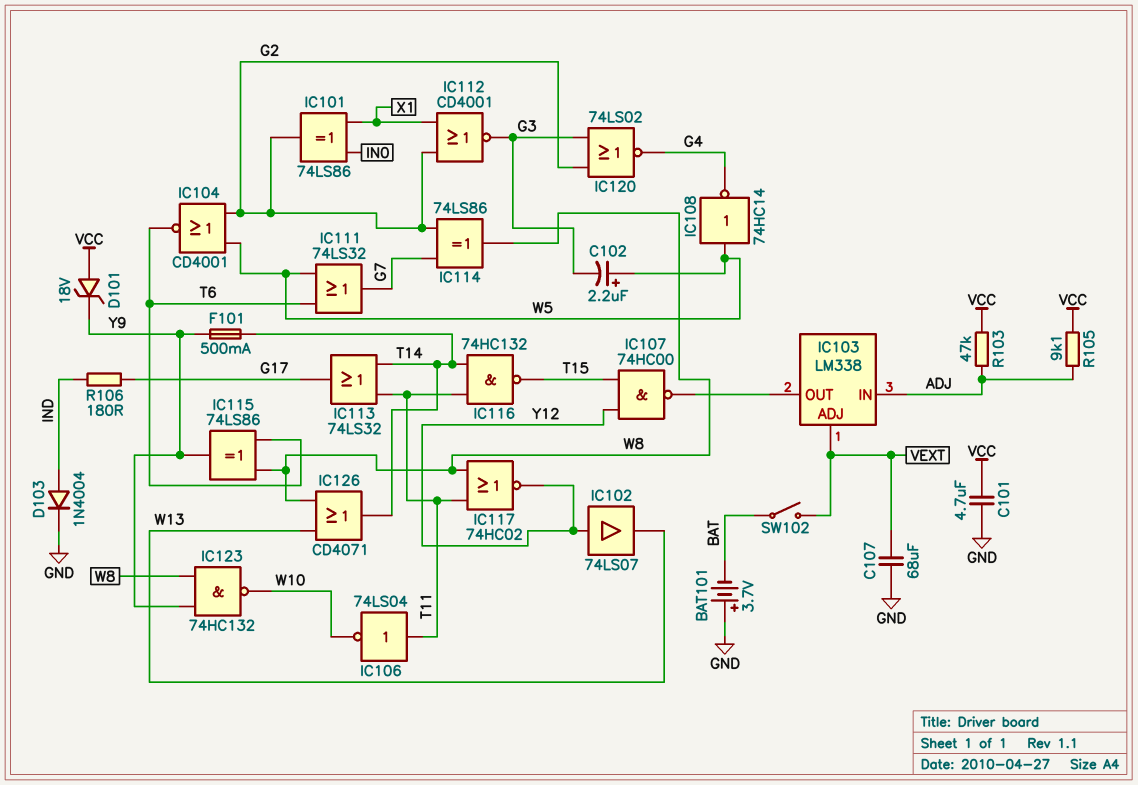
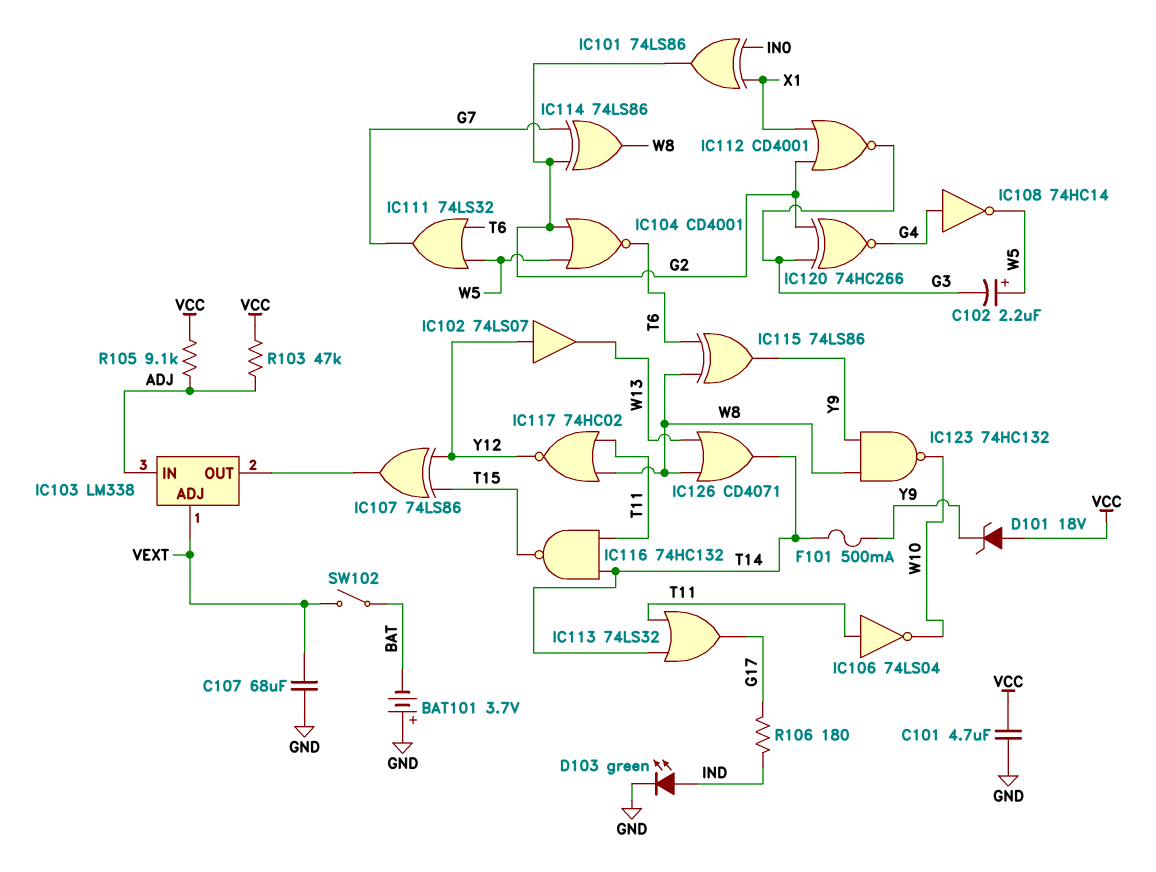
D103: diode 1N4004 (A IND, K GND) -> LED green (A IND, K GND)
IC107: NAND 74HC00 (in T15, in Y12, out IC103/OUT) -> XOR 74LS86 (in T15, in Y12, out IC103/OUT)
IC108: NOT 74HC14 (in W5, out G4) -> NOT 74HC14 (in G4, out W5)
IC120: NOR 74LS02 (in G2, in G3, out G4) -> XNOR 74HC266 (in G2, in G3, out G4)

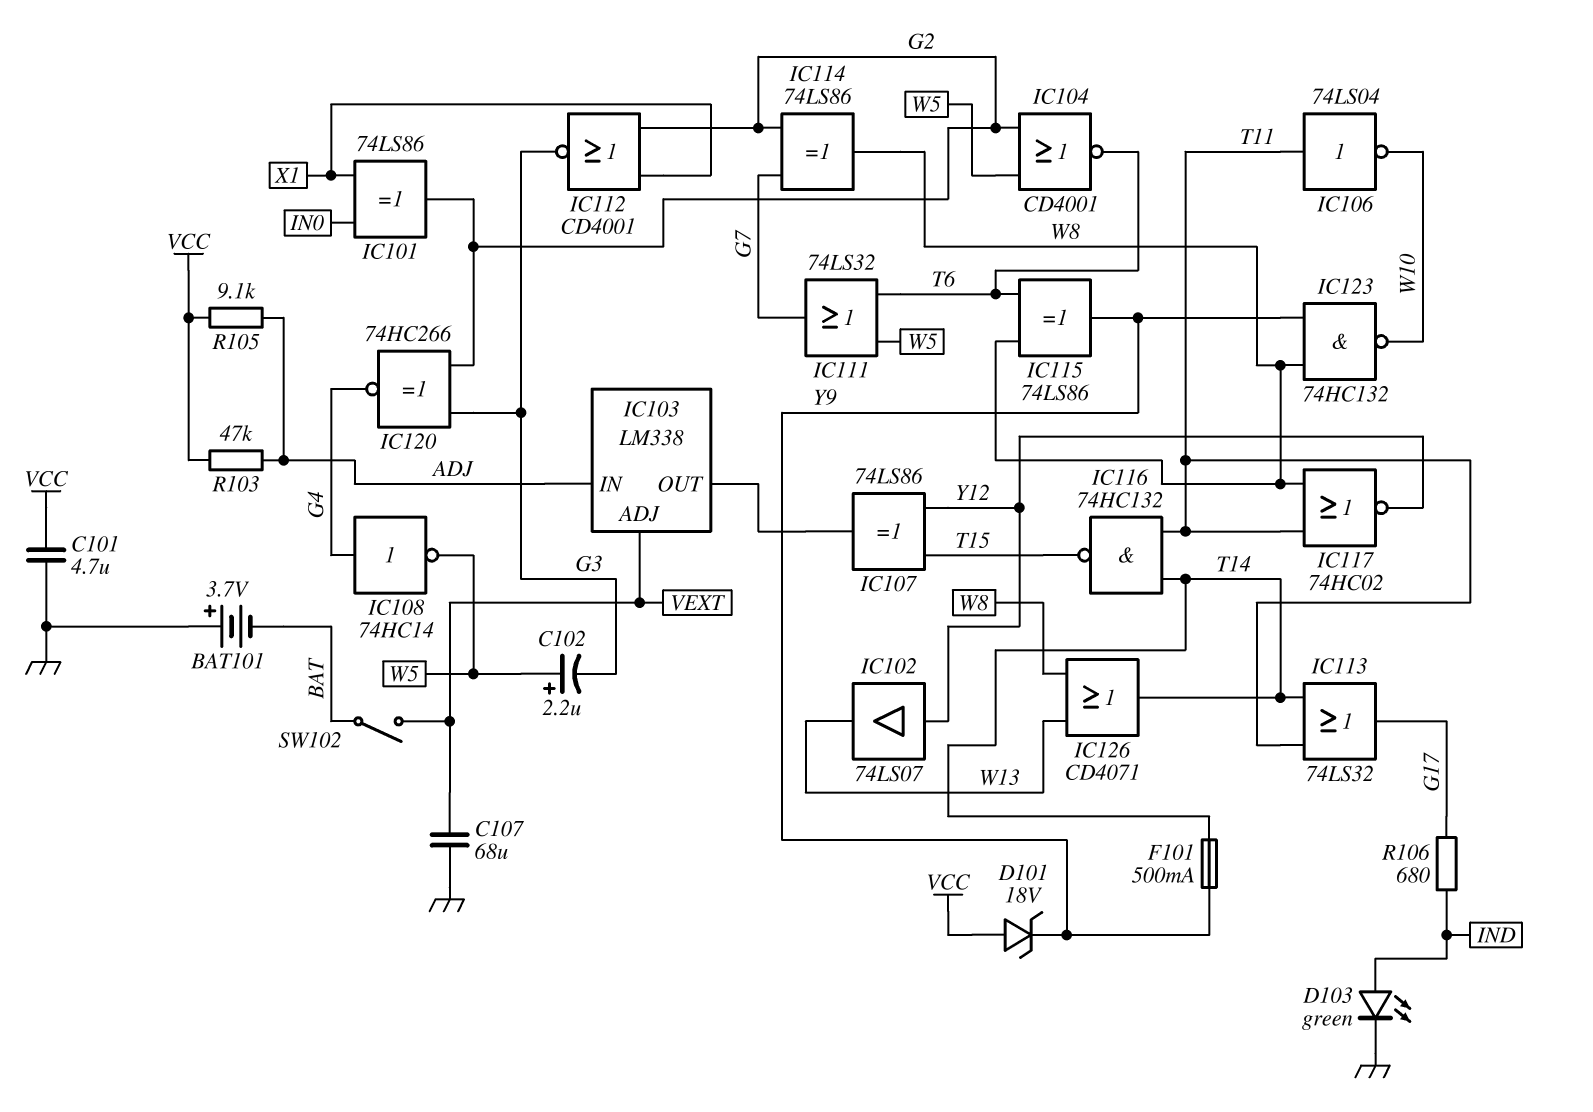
R106: 180 (G17, IND) -> 680 (G17, IND)

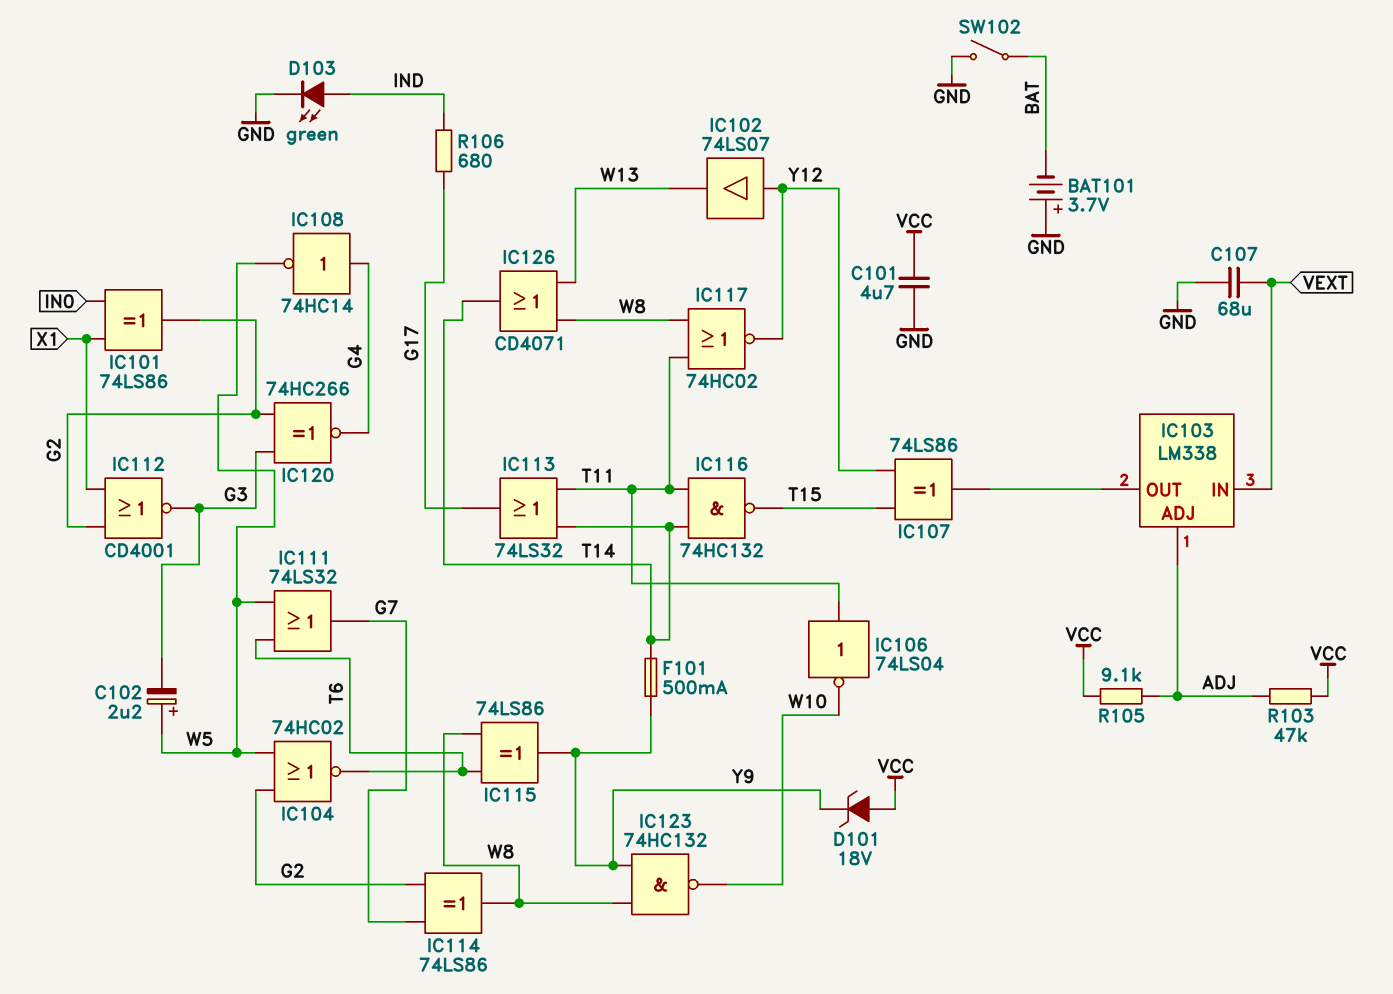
IC103 pin ADJ: VEXT -> ADJ
IC103 pin IN: ADJ -> VEXT
IC104: NOR CD4001 (in G2, in W5, out T6) -> NOR 74HC02 (in G2, in W5, out T6)
SW102: switch (BAT, VEXT) -> switch (BAT, GND)

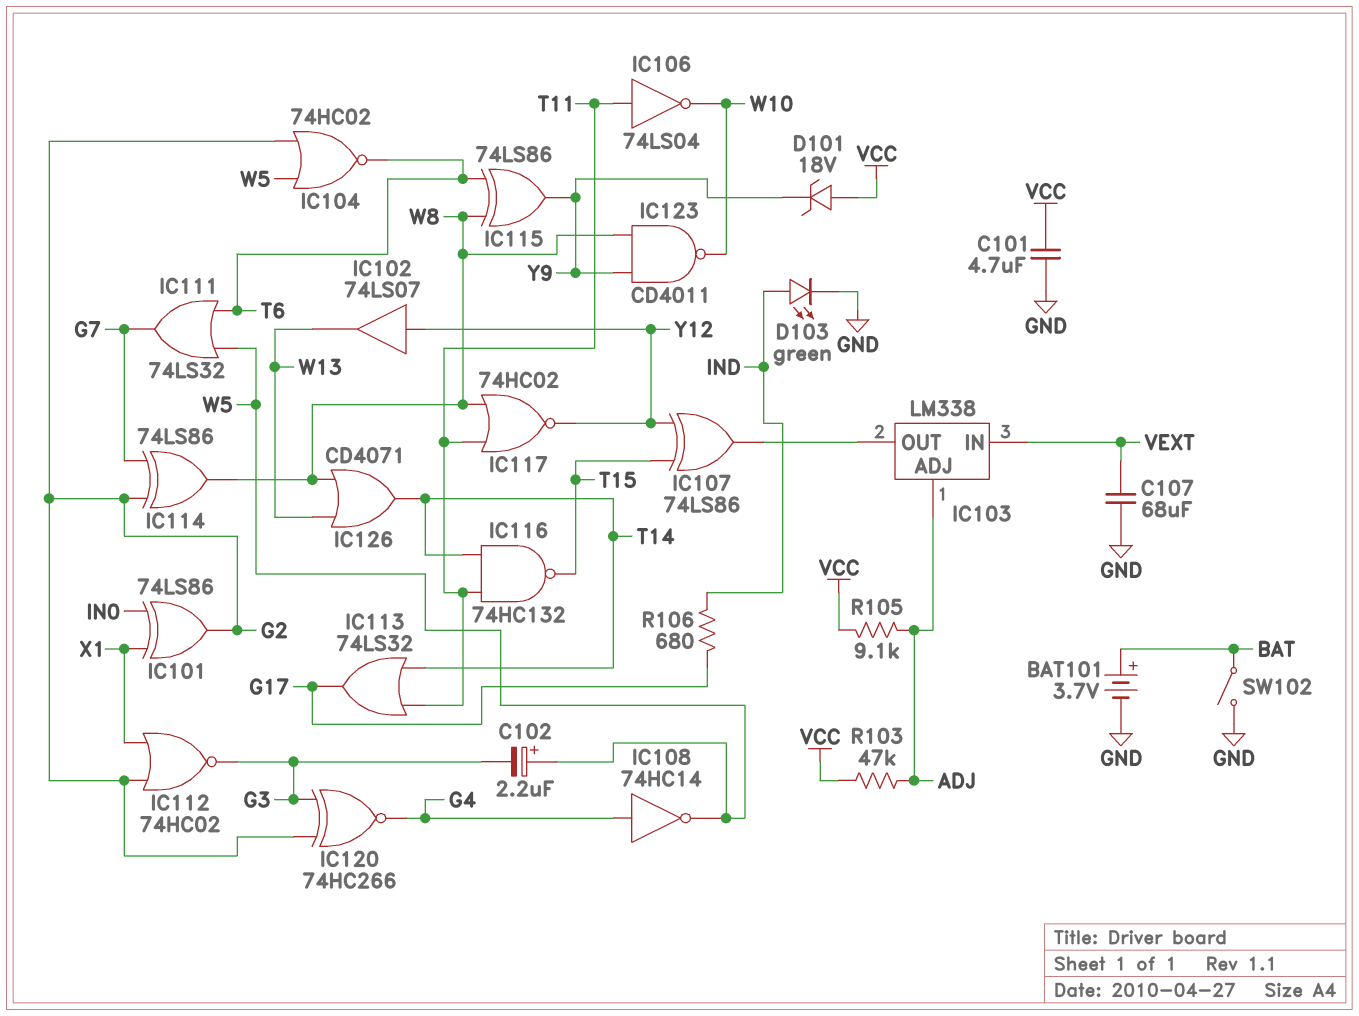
BAT101: 3.7V (plus GND, minus BAT) -> 3.7V (plus BAT, minus GND)
F101: 500mA (T14, Y9) -> none
IC112: NOR CD4001 (in G2, in X1, out G3) -> NOR 74HC02 (in G2, in X1, out G3)
IC123: NAND 74HC132 (in W8, in Y9, out W10) -> NAND CD4011 (in W8, in Y9, out W10)

